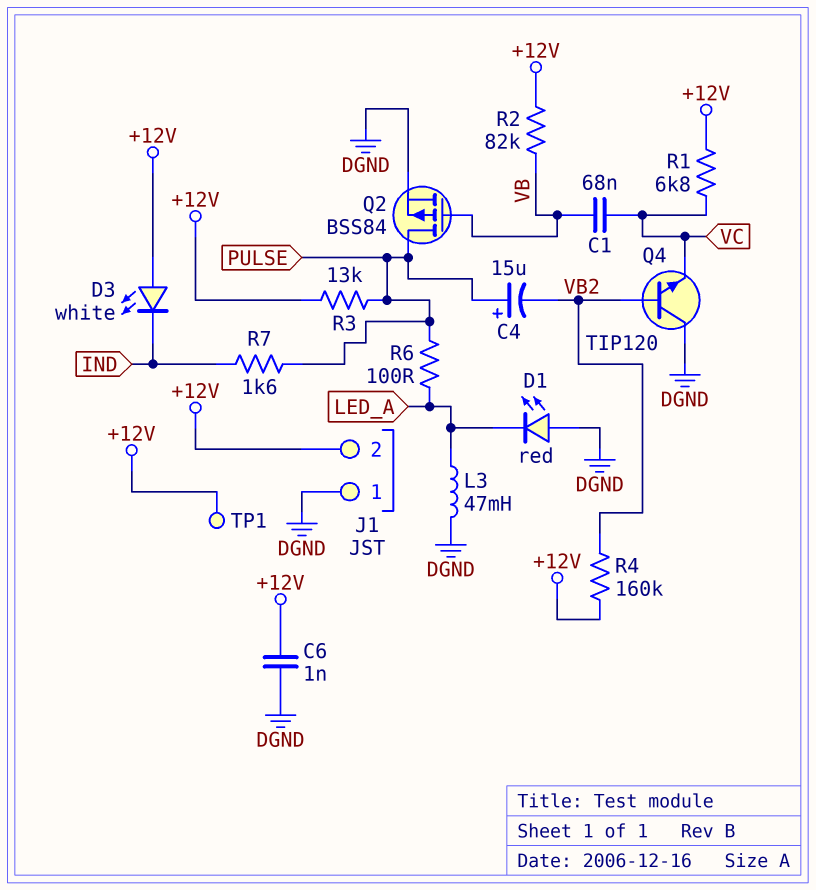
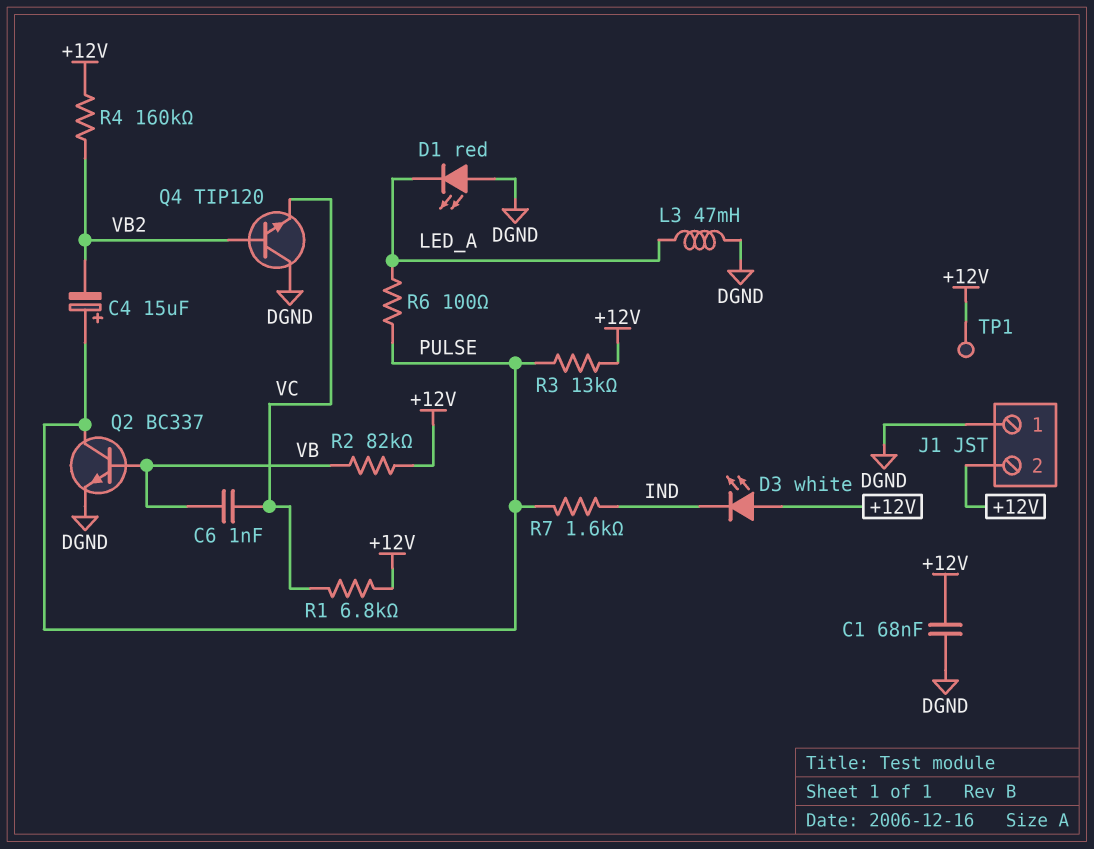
C1: 68nF (VB, VC) -> 68nF (+12V, DGND)
C6: 1nF (+12V, DGND) -> 1nF (VB, VC)
Q2: PMOS BSS84 (G VB, D PULSE, S DGND) -> NPN BC337 (B VB, C PULSE, E DGND)

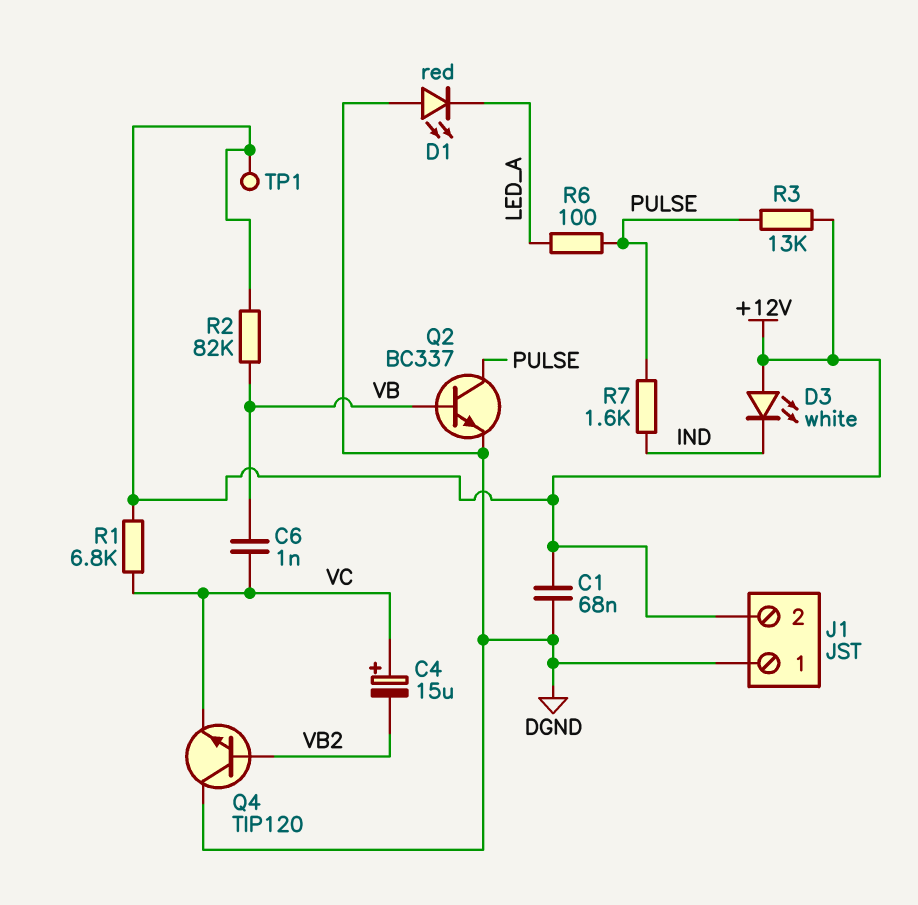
C4: 15uF (plus PULSE, minus VB2) -> 15uF (plus VC, minus VB2)
L3: 47mH (DGND, LED_A) -> none
R4: 160k (+12V, VB2) -> none

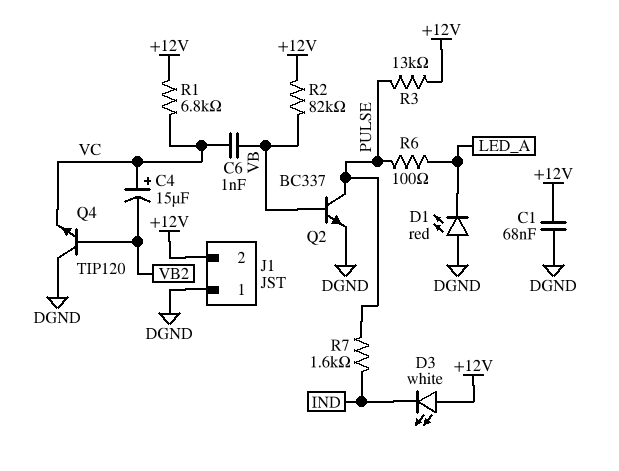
TP1: test point (+12V) -> none

